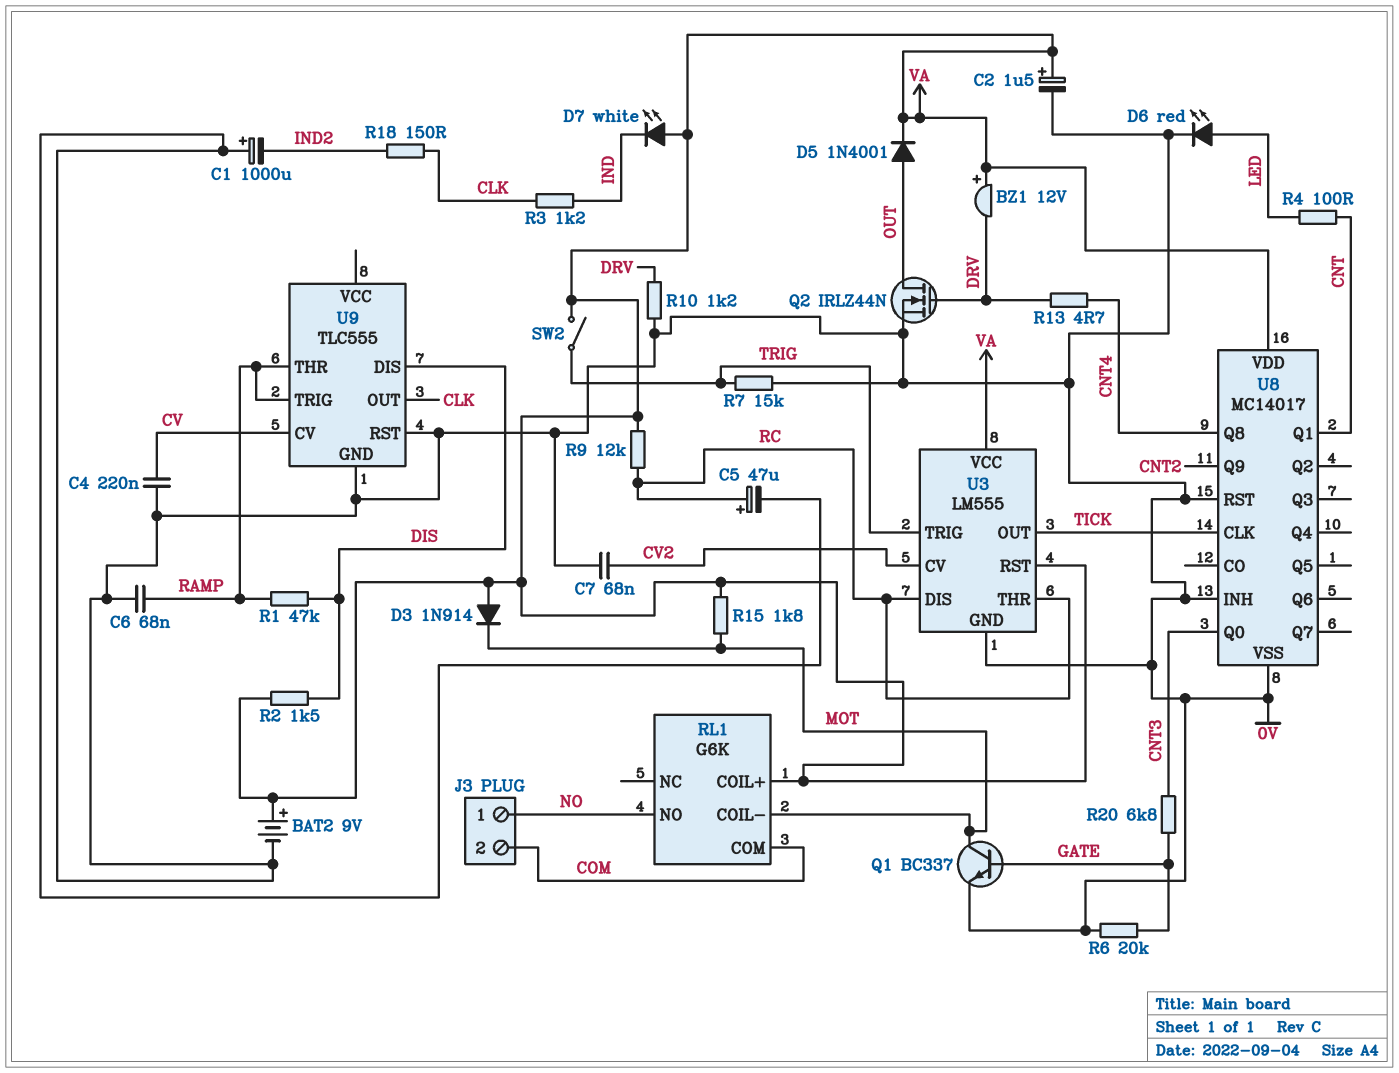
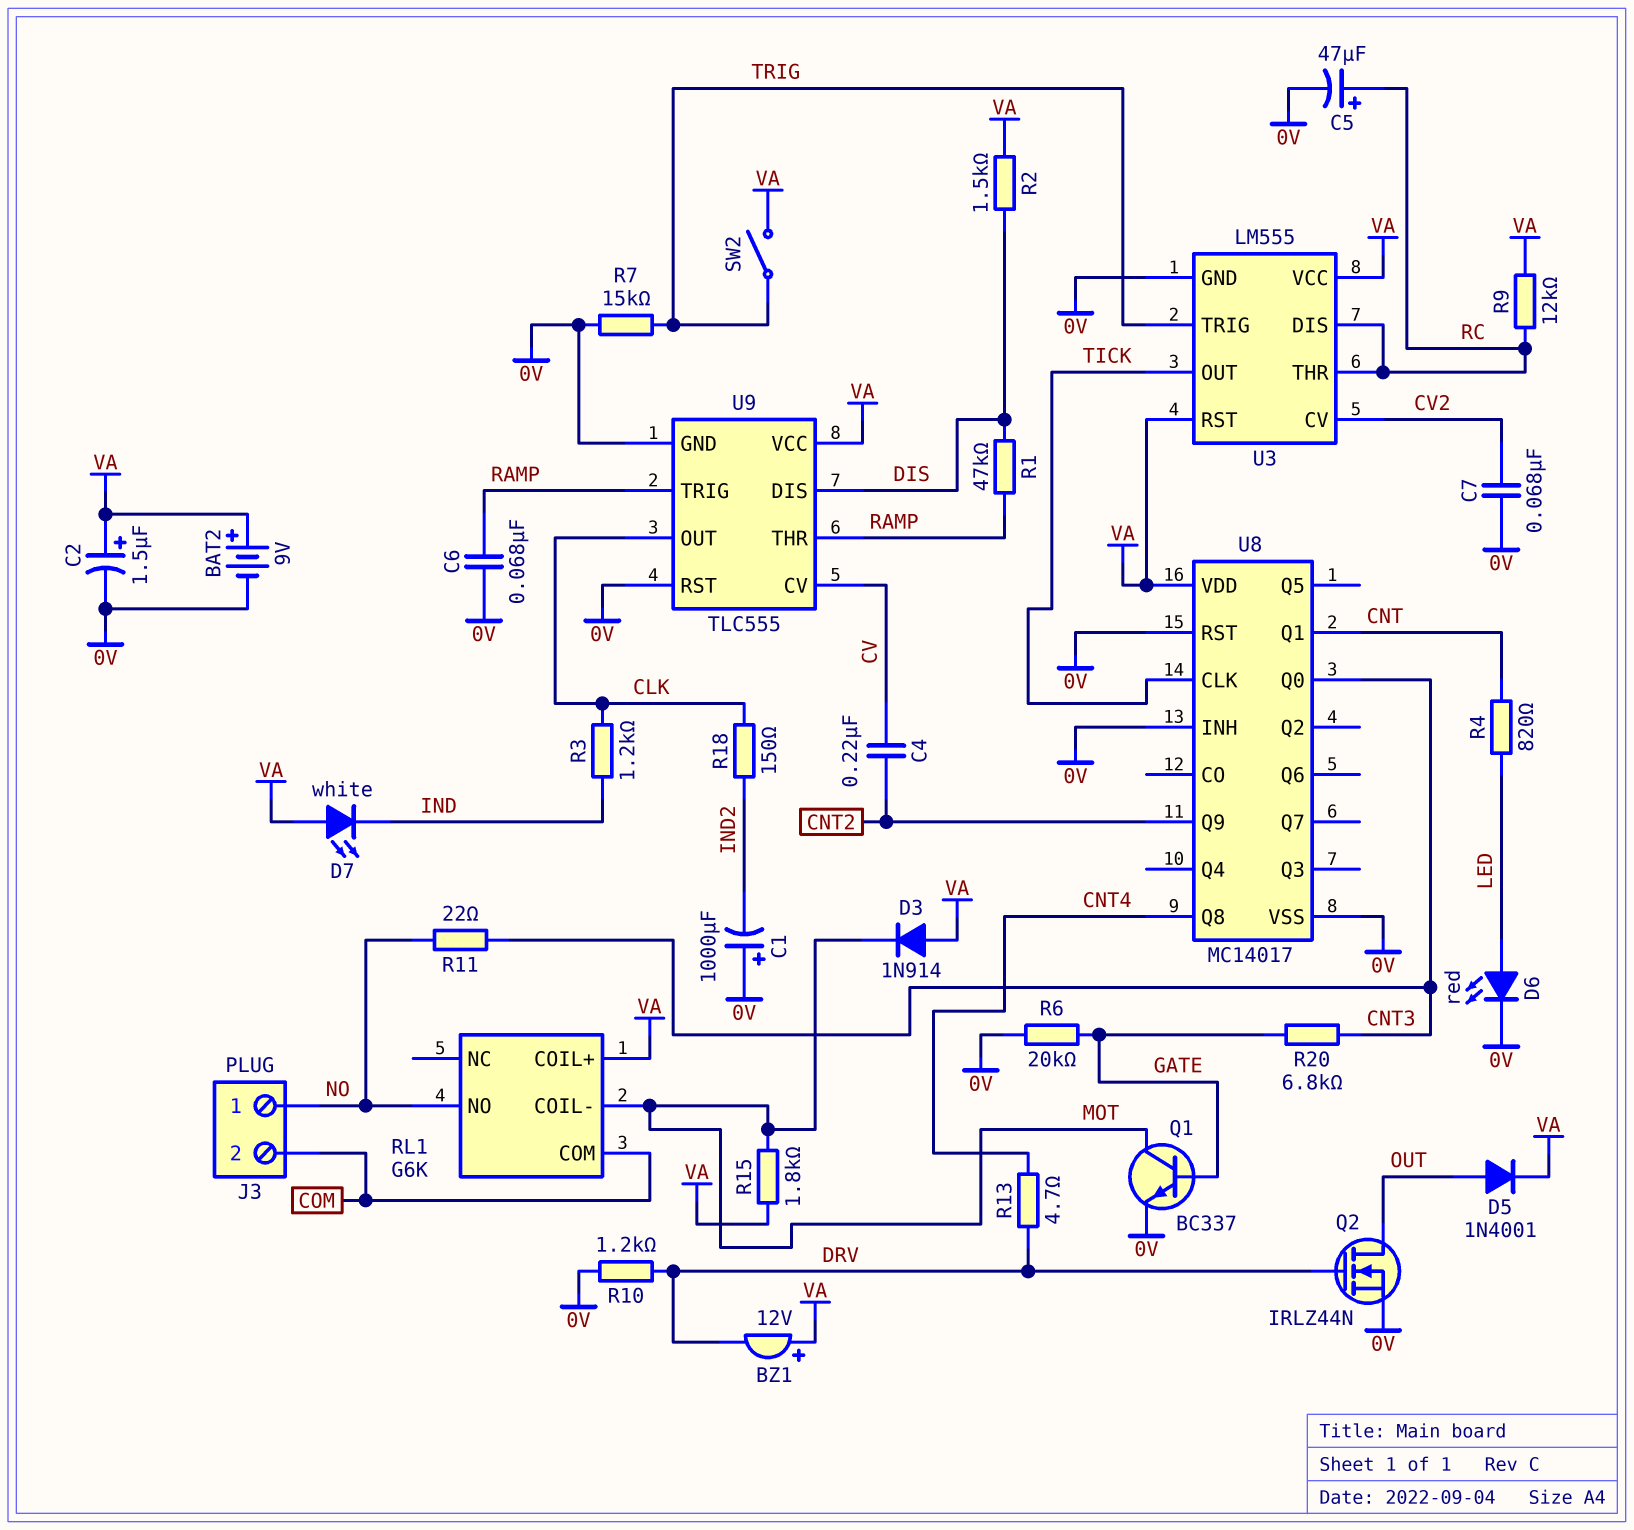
C4: 220nF (0V, CV) -> 220nF (CNT2, CV)
R4: 100 (CNT, LED) -> 820 (CNT, LED)
R11: none -> 22 (CNT3, NO)
U9 pin VCC: none -> VA

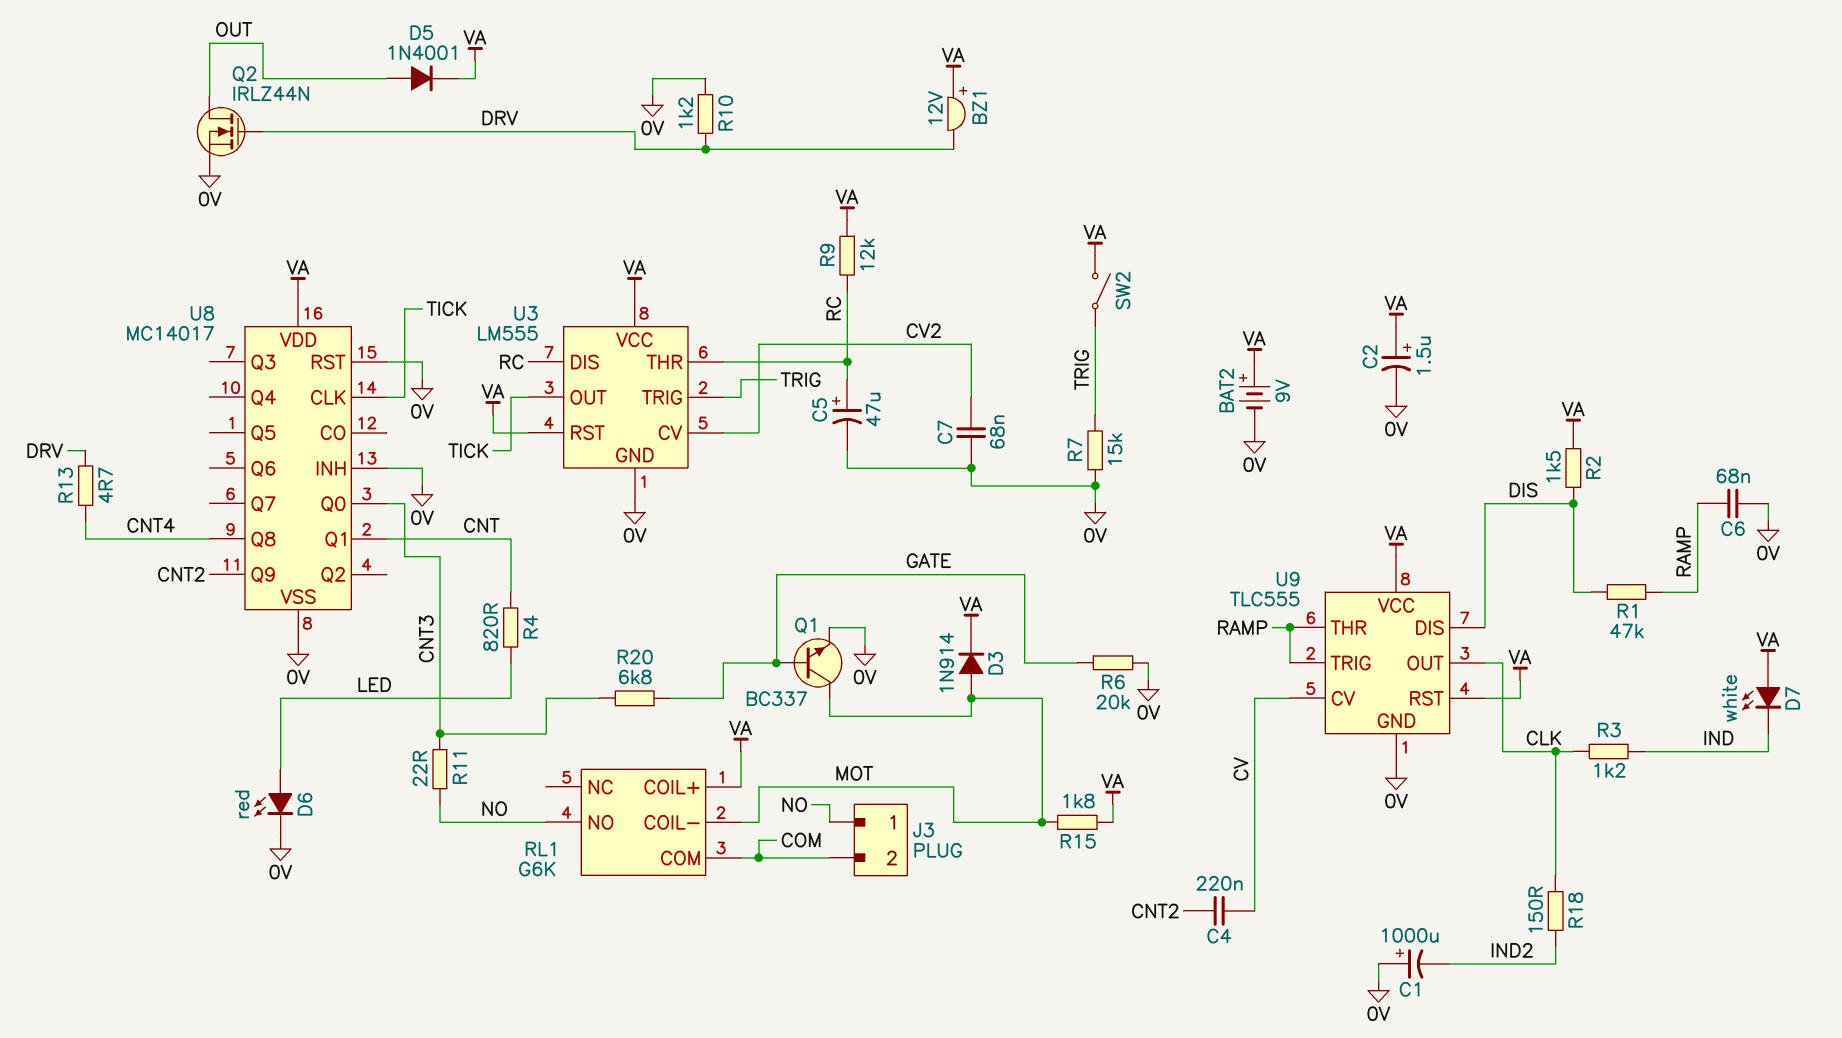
D3: diode 1N914 (A VA, K MOT) -> diode 1N914 (A MOT, K VA)
U9 pin RST: 0V -> VA

